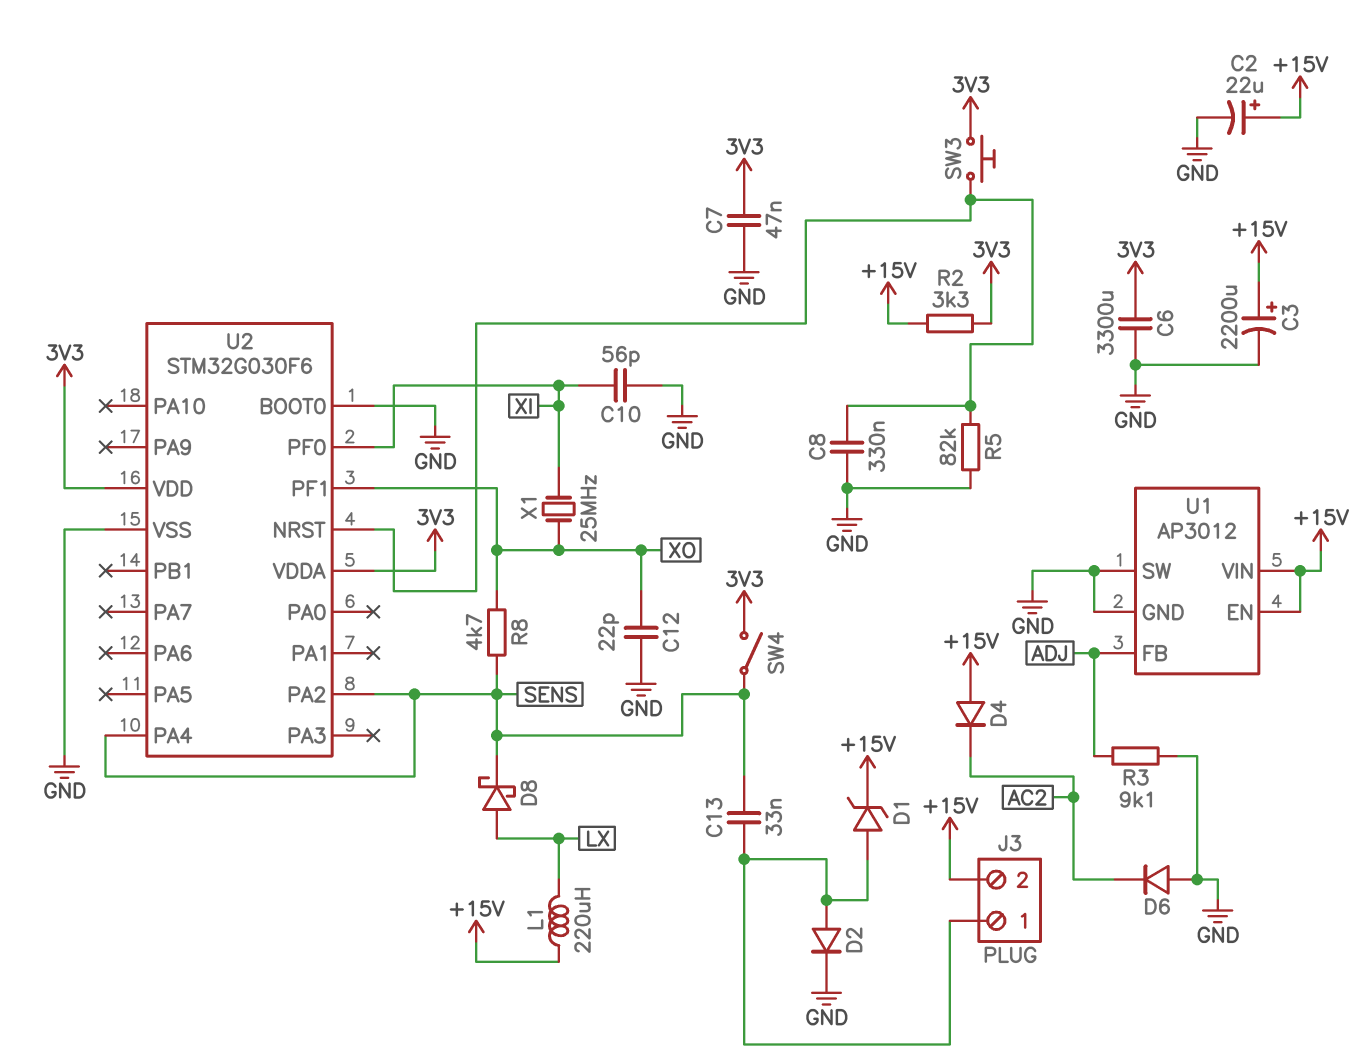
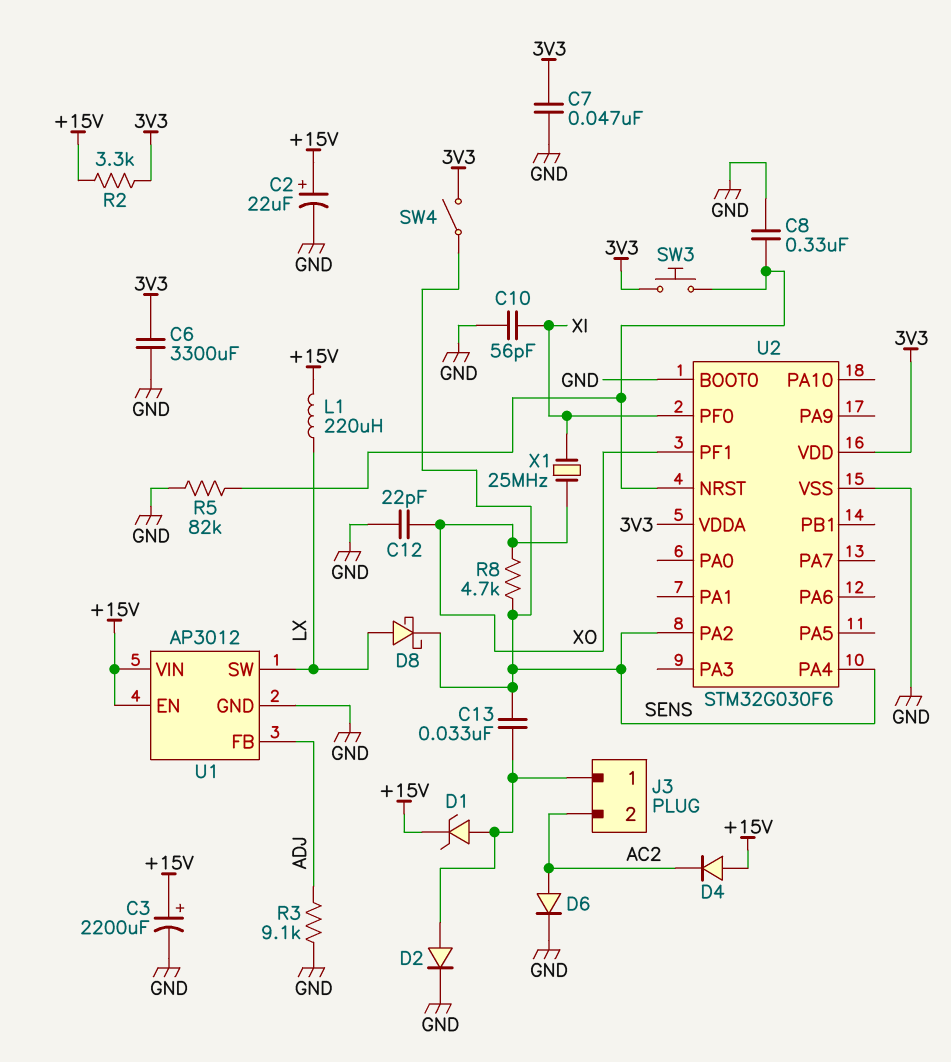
D6: diode (A GND, K AC2) -> diode (A AC2, K GND)
J3 pin 2: +15V -> AC2
U1 pin SW: GND -> LX

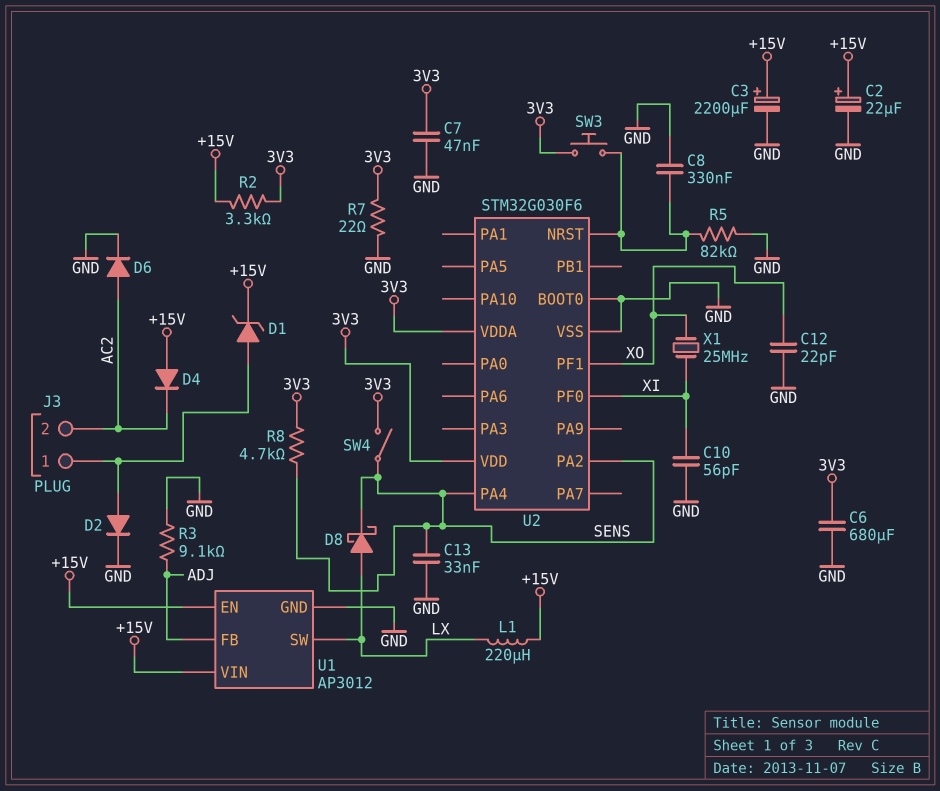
C6: 3300uF (3V3, GND) -> 680uF (3V3, GND)
C13: 33nF (J3/1, SENS) -> 33nF (GND, SENS)
R7: none -> 22 (3V3, GND)
R8: 4.7k (SENS, XO) -> 4.7k (3V3, SENS)

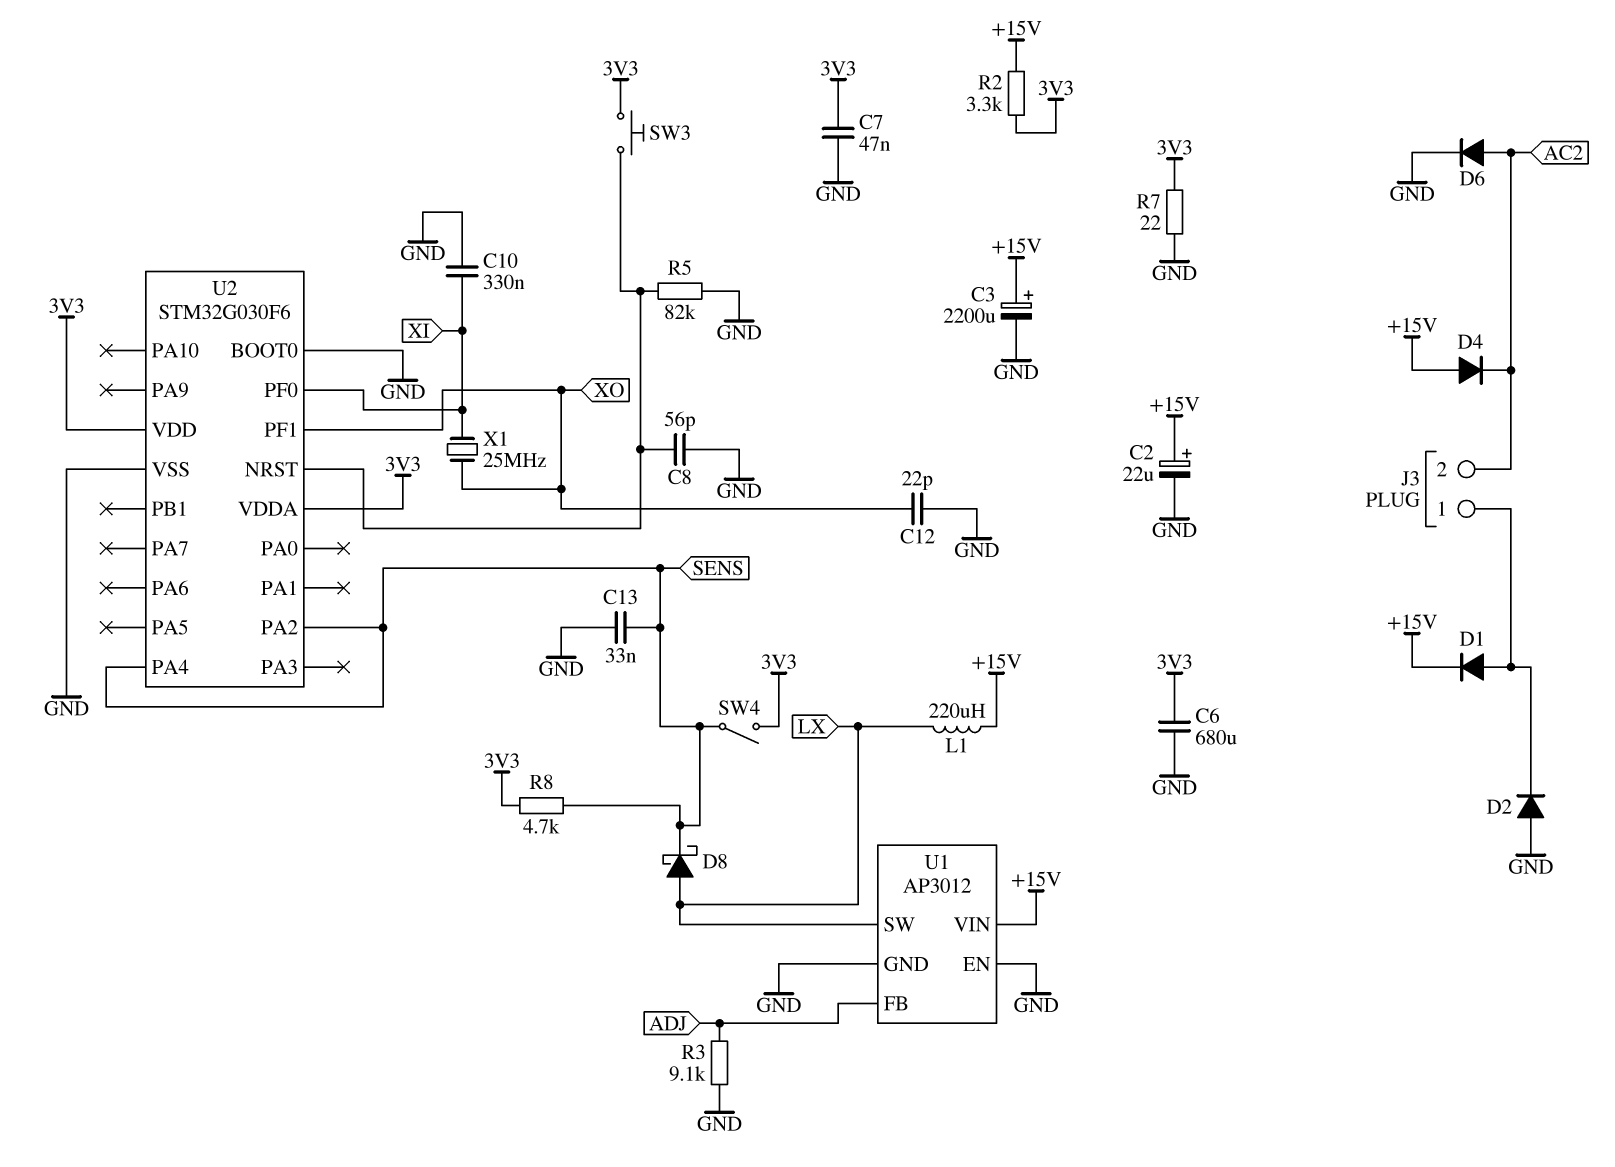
C8: 330nF (GND, U2/NRST) -> 56pF (GND, U2/NRST)
C10: 56pF (GND, XI) -> 330nF (GND, XI)
D1: zener (A J3/1, K +15V) -> diode (A J3/1, K +15V)
D2: diode (A J3/1, K GND) -> diode (A GND, K J3/1)
U1 pin EN: +15V -> GND

